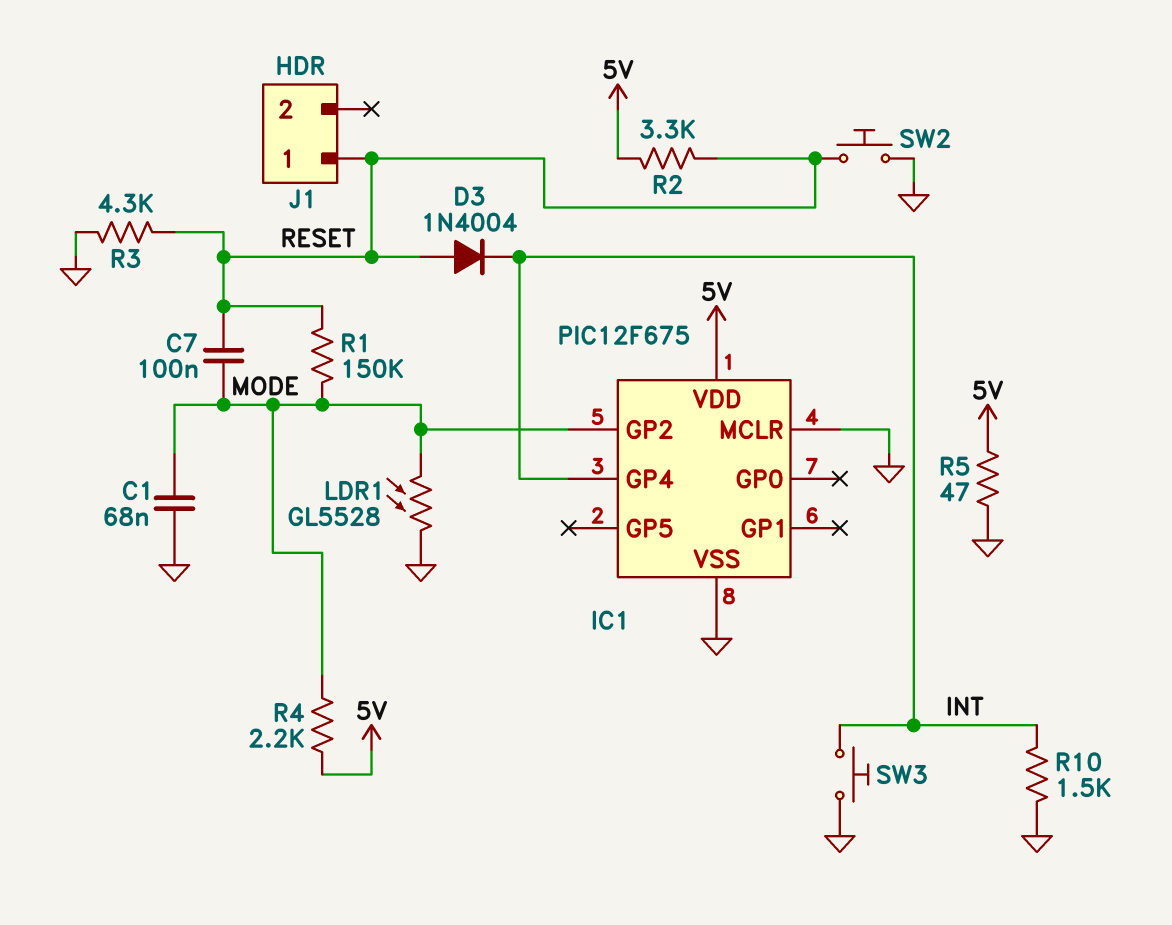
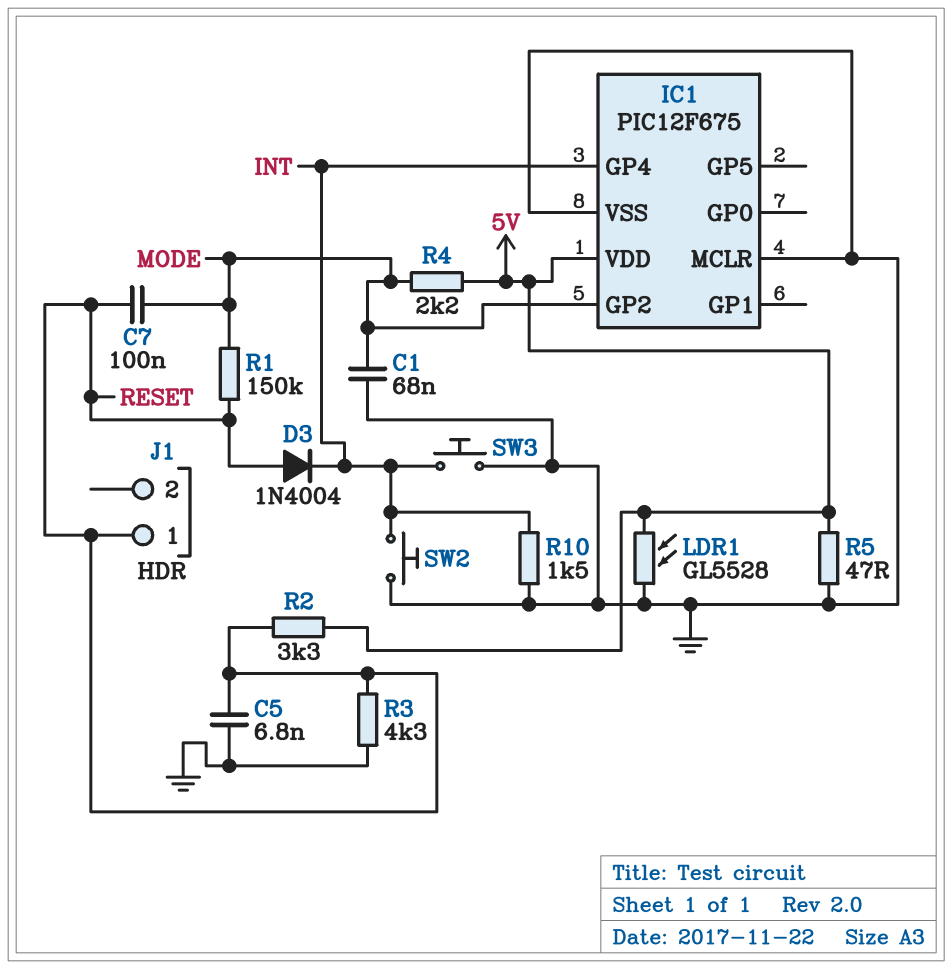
C5: none -> 6.8nF (GND, RESET)
LDR1: GL5528 (GND, MODE) -> GL5528 (5V, GND)
SW2: button (GND, RESET) -> button (GND, INT)

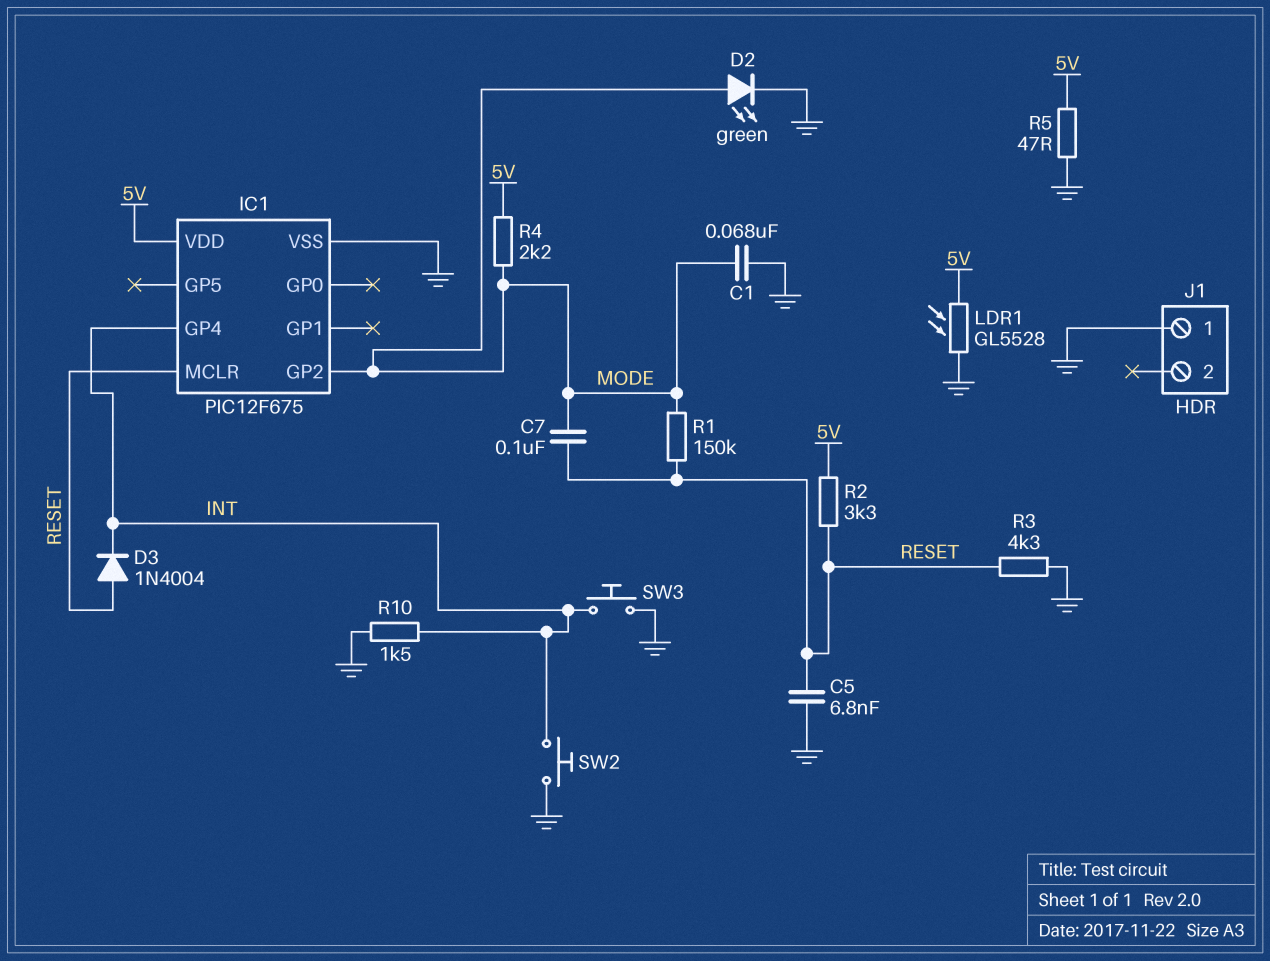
D2: none -> LED green (A MODE, K GND)
IC1 pin MCLR: GND -> RESET
J1 pin 1: RESET -> GND

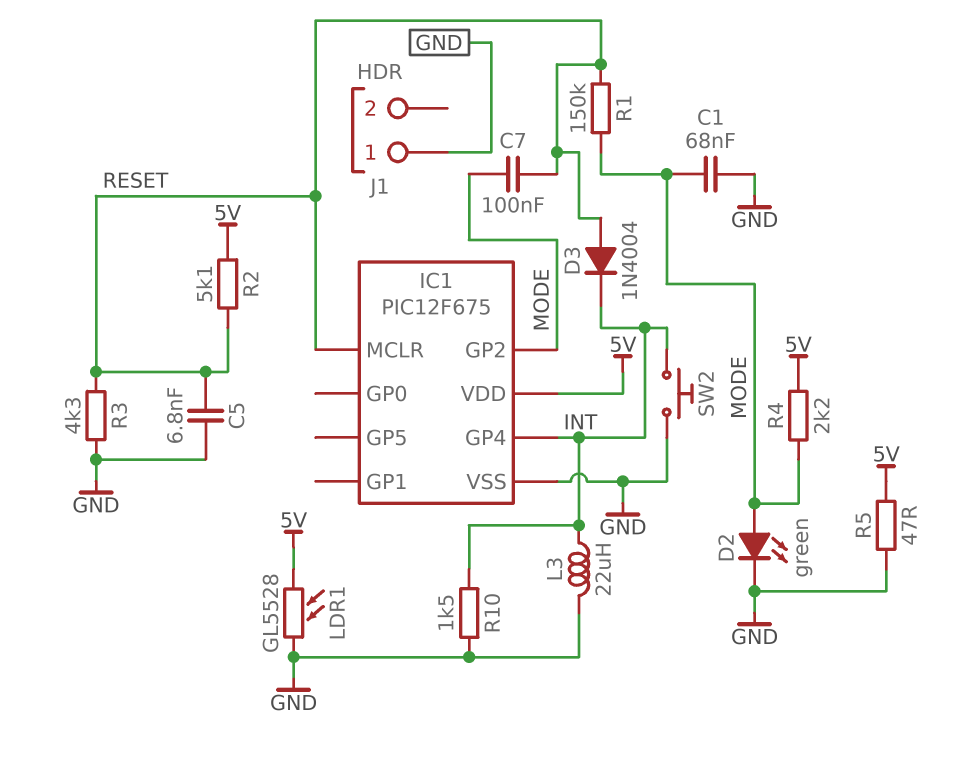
L3: none -> 22uH (GND, INT)
R2: 3.3k (5V, RESET) -> 5.1k (5V, RESET)
SW3: button (GND, INT) -> none

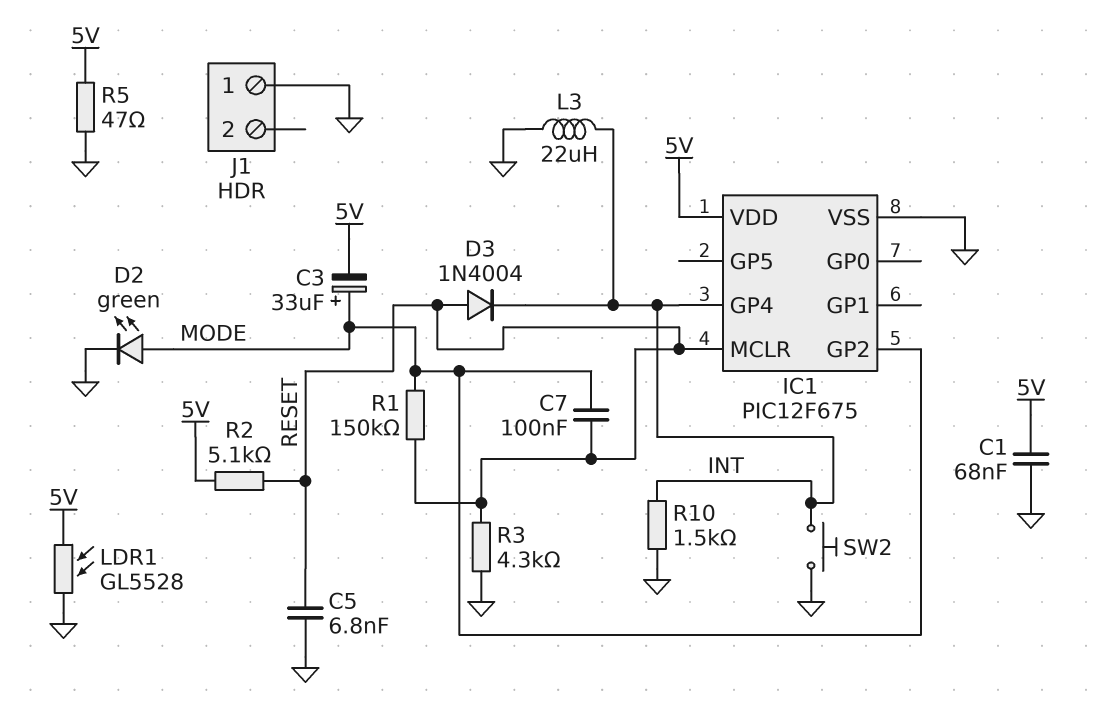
C1: 68nF (GND, MODE) -> 68nF (5V, GND)
C3: none -> 33uF (plus MODE, minus 5V)
R4: 2.2k (5V, MODE) -> none

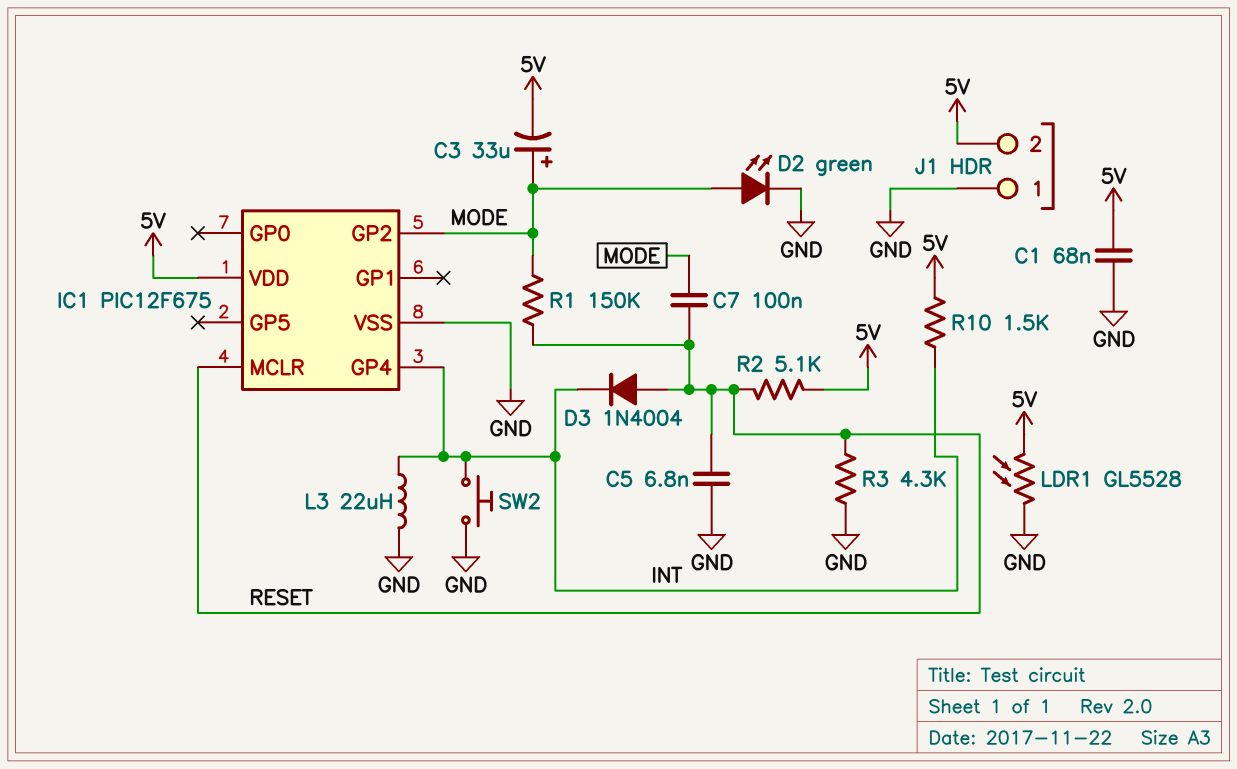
J1 pin 2: none -> 5V
R5: 47 (5V, GND) -> none
R10: 1.5k (GND, INT) -> 1.5k (5V, INT)

